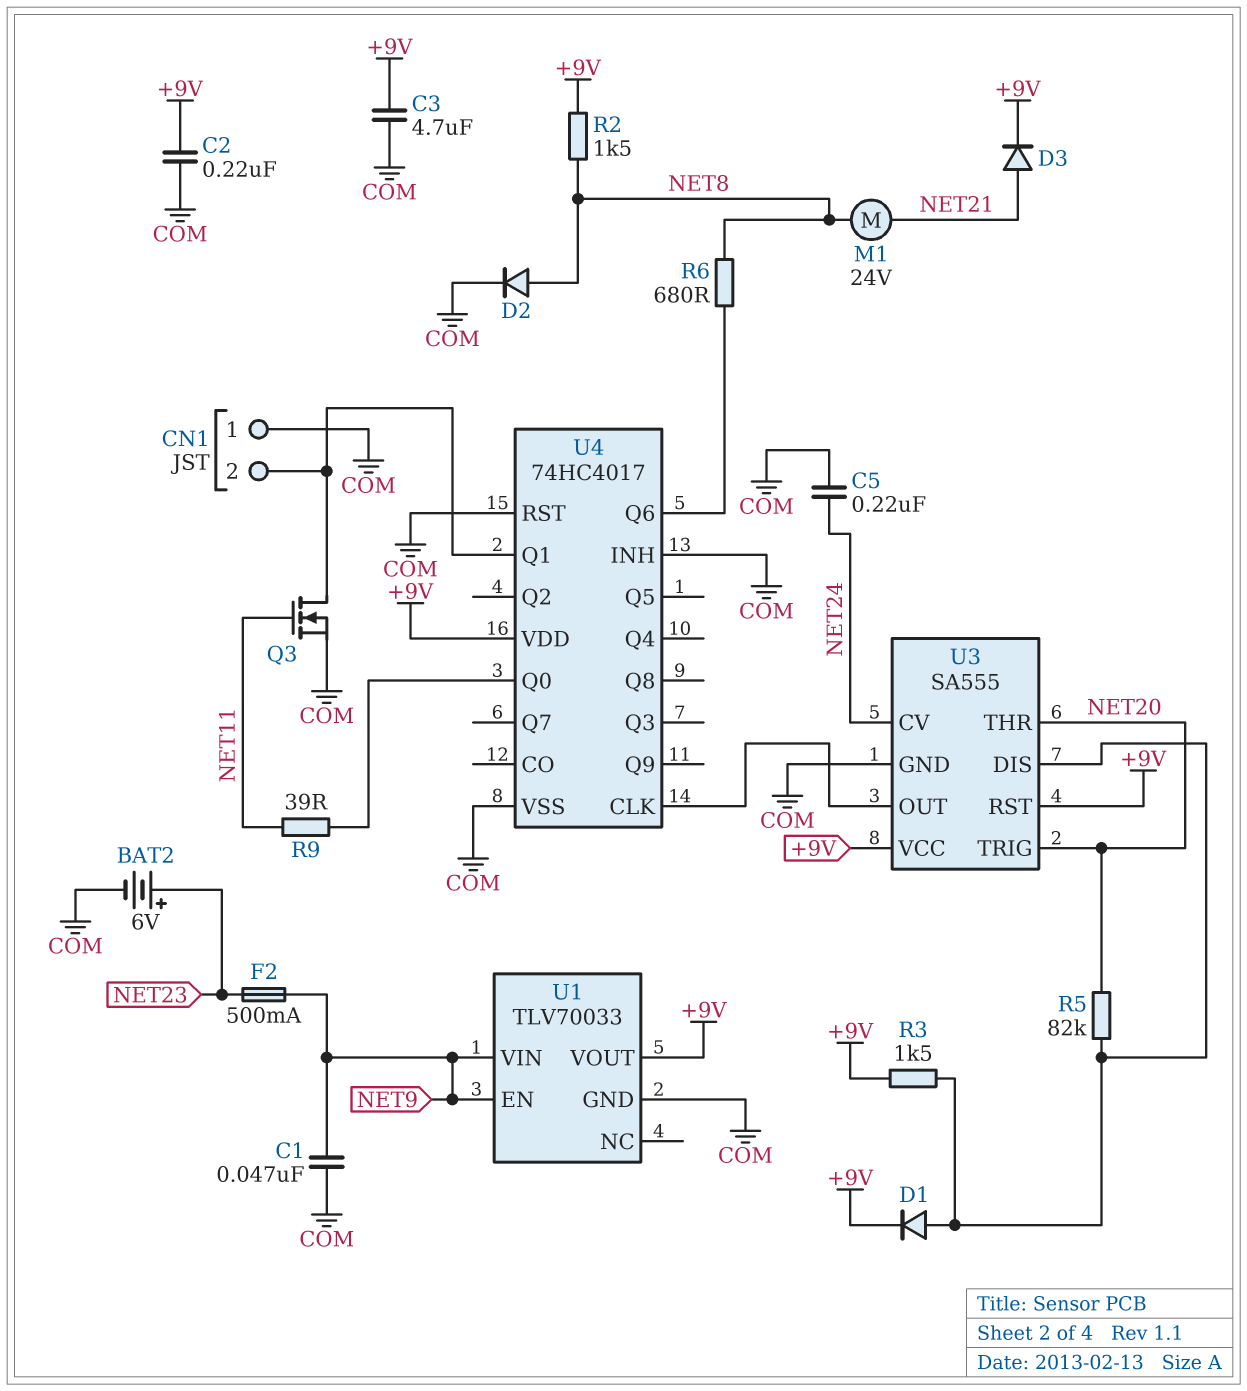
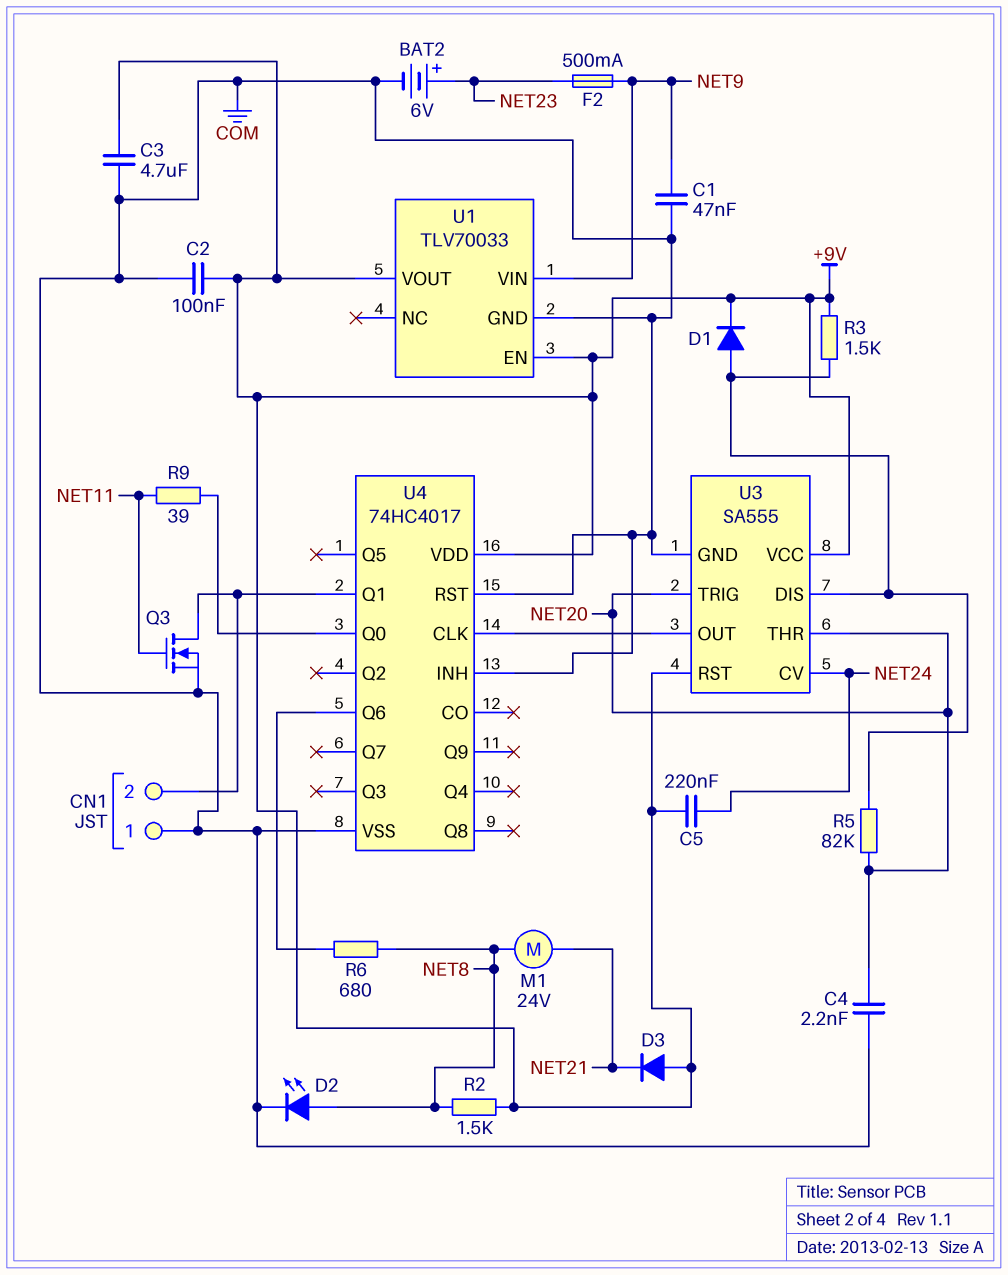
C2: 220nF (+9V, COM) -> 100nF (+9V, COM)
C4: none -> 2.2nF (COM, NET20)
C5: 220nF (COM, NET24) -> 220nF (+9V, NET24)
D2: diode (A NET8, K COM) -> LED (A NET8, K COM)
D3: diode (A NET21, K +9V) -> diode (A +9V, K NET21)
U1 pin EN: NET9 -> +9V

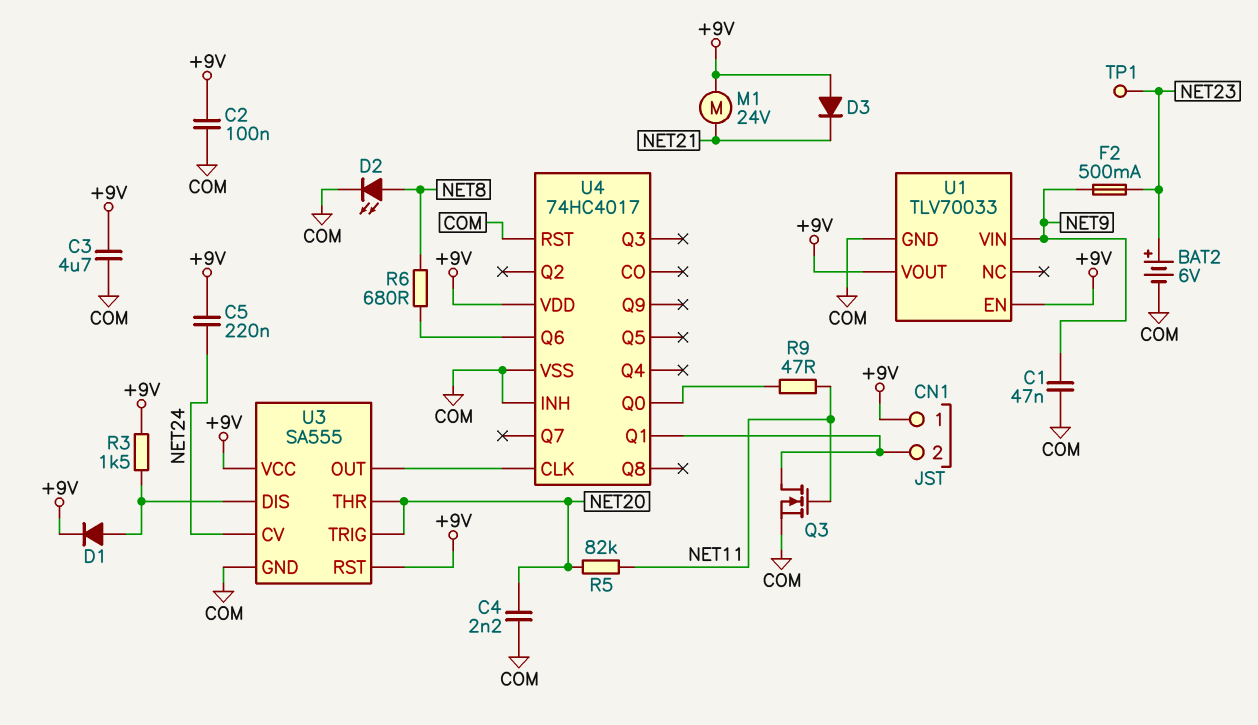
CN1 pin 1: COM -> +9V
M1: motor 24V (NET8, NET21) -> motor 24V (+9V, NET21)
R2: 1.5k (+9V, NET8) -> none
R5: 82k (NET20, U3/DIS) -> 82k (NET11, NET20)
R9: 39 (NET11, U4/Q0) -> 47 (NET11, U4/Q0)
TP1: none -> test point (NET23)

